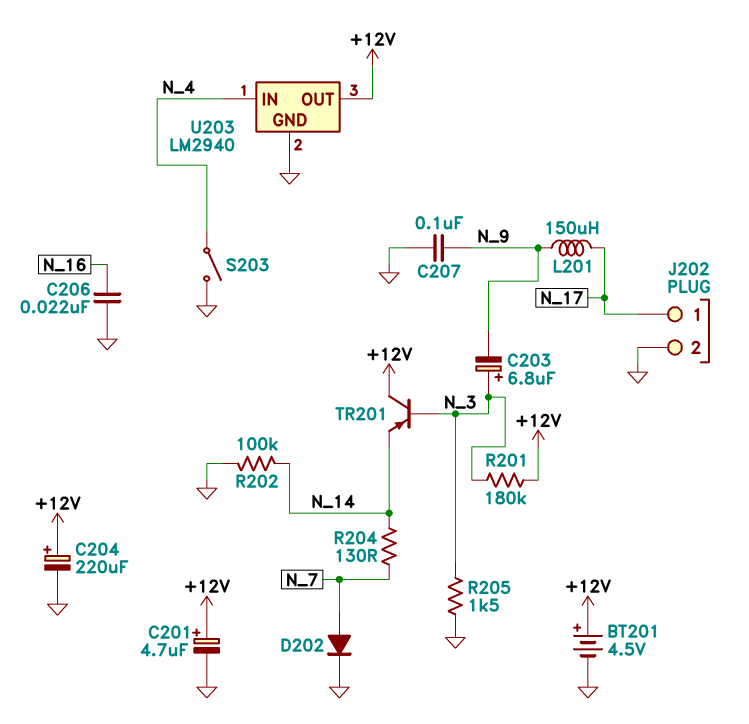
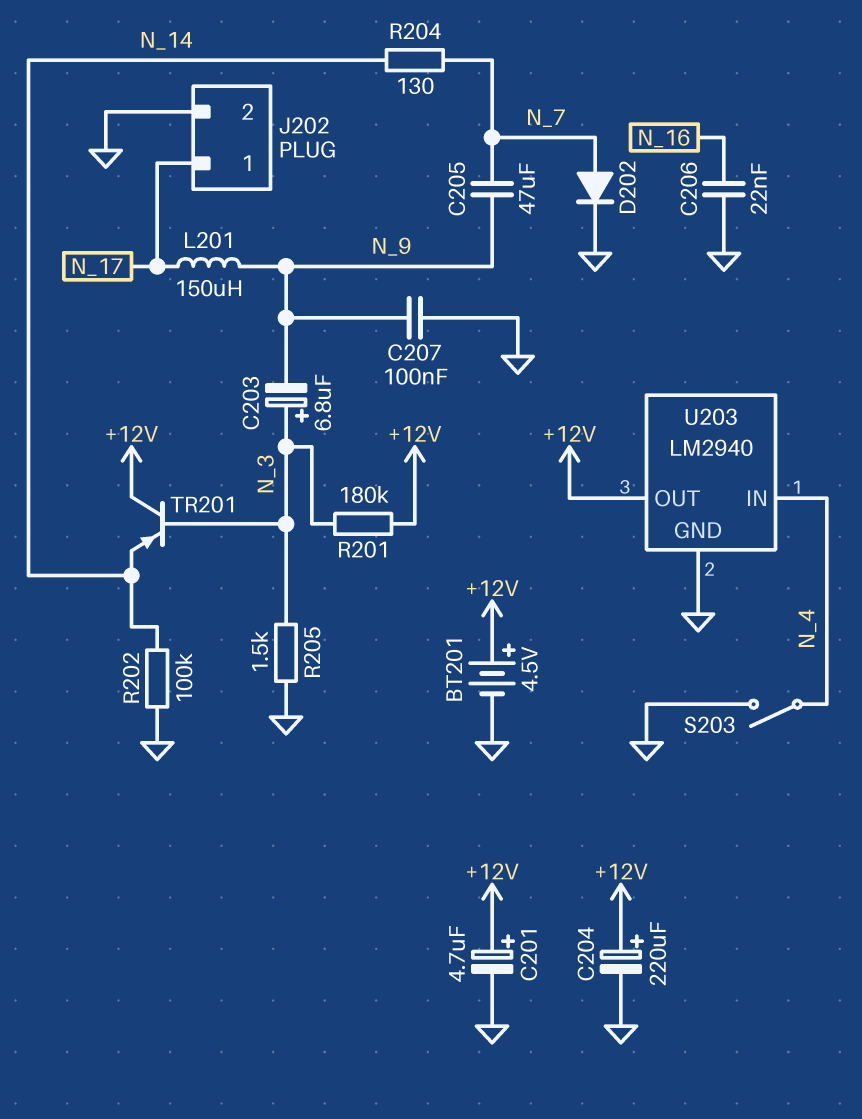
C205: none -> 47uF (N_7, N_9)

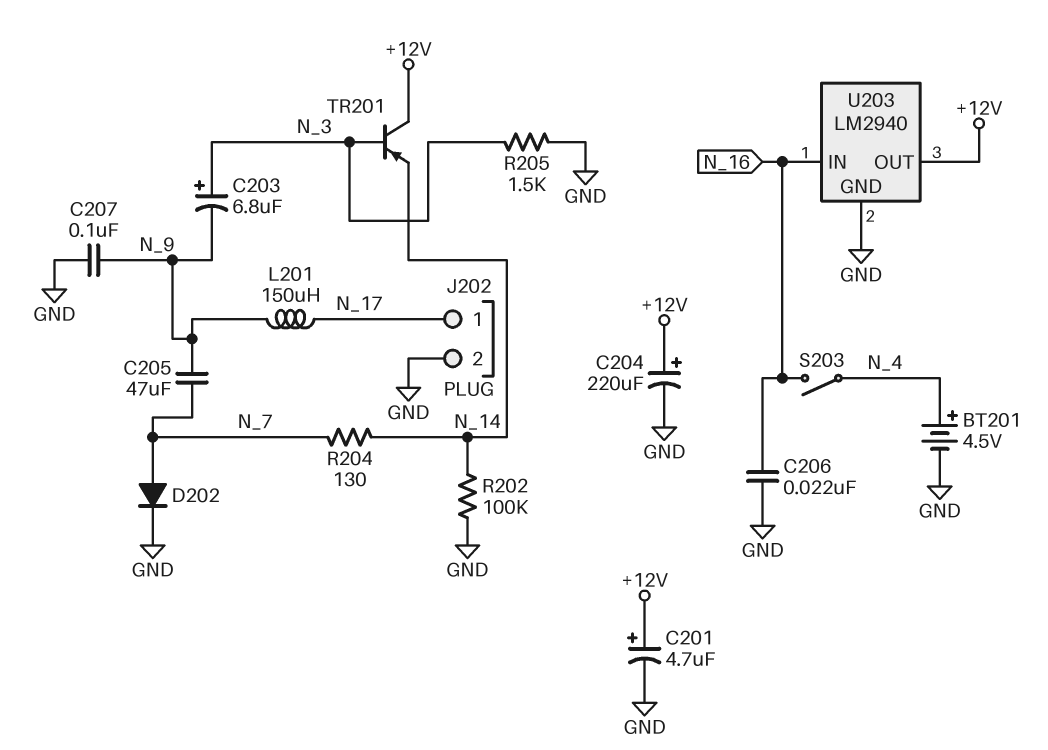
BT201: 4.5V (plus +12V, minus GND) -> 4.5V (plus N_4, minus GND)
R201: 180k (+12V, N_3) -> none
S203: switch (GND, N_4) -> switch (N_4, N_16)
U203 pin IN: N_4 -> N_16

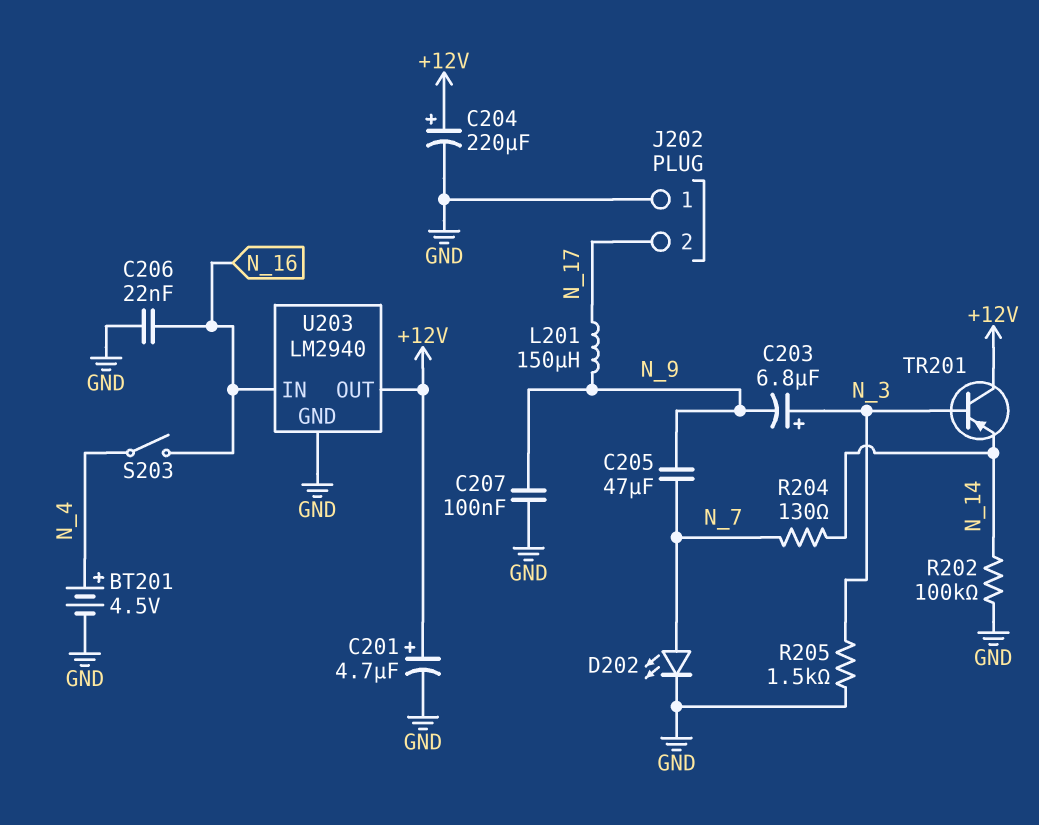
D202: diode (A N_7, K GND) -> LED (A N_7, K GND)
J202 pin 1: N_17 -> GND
J202 pin 2: GND -> N_17

